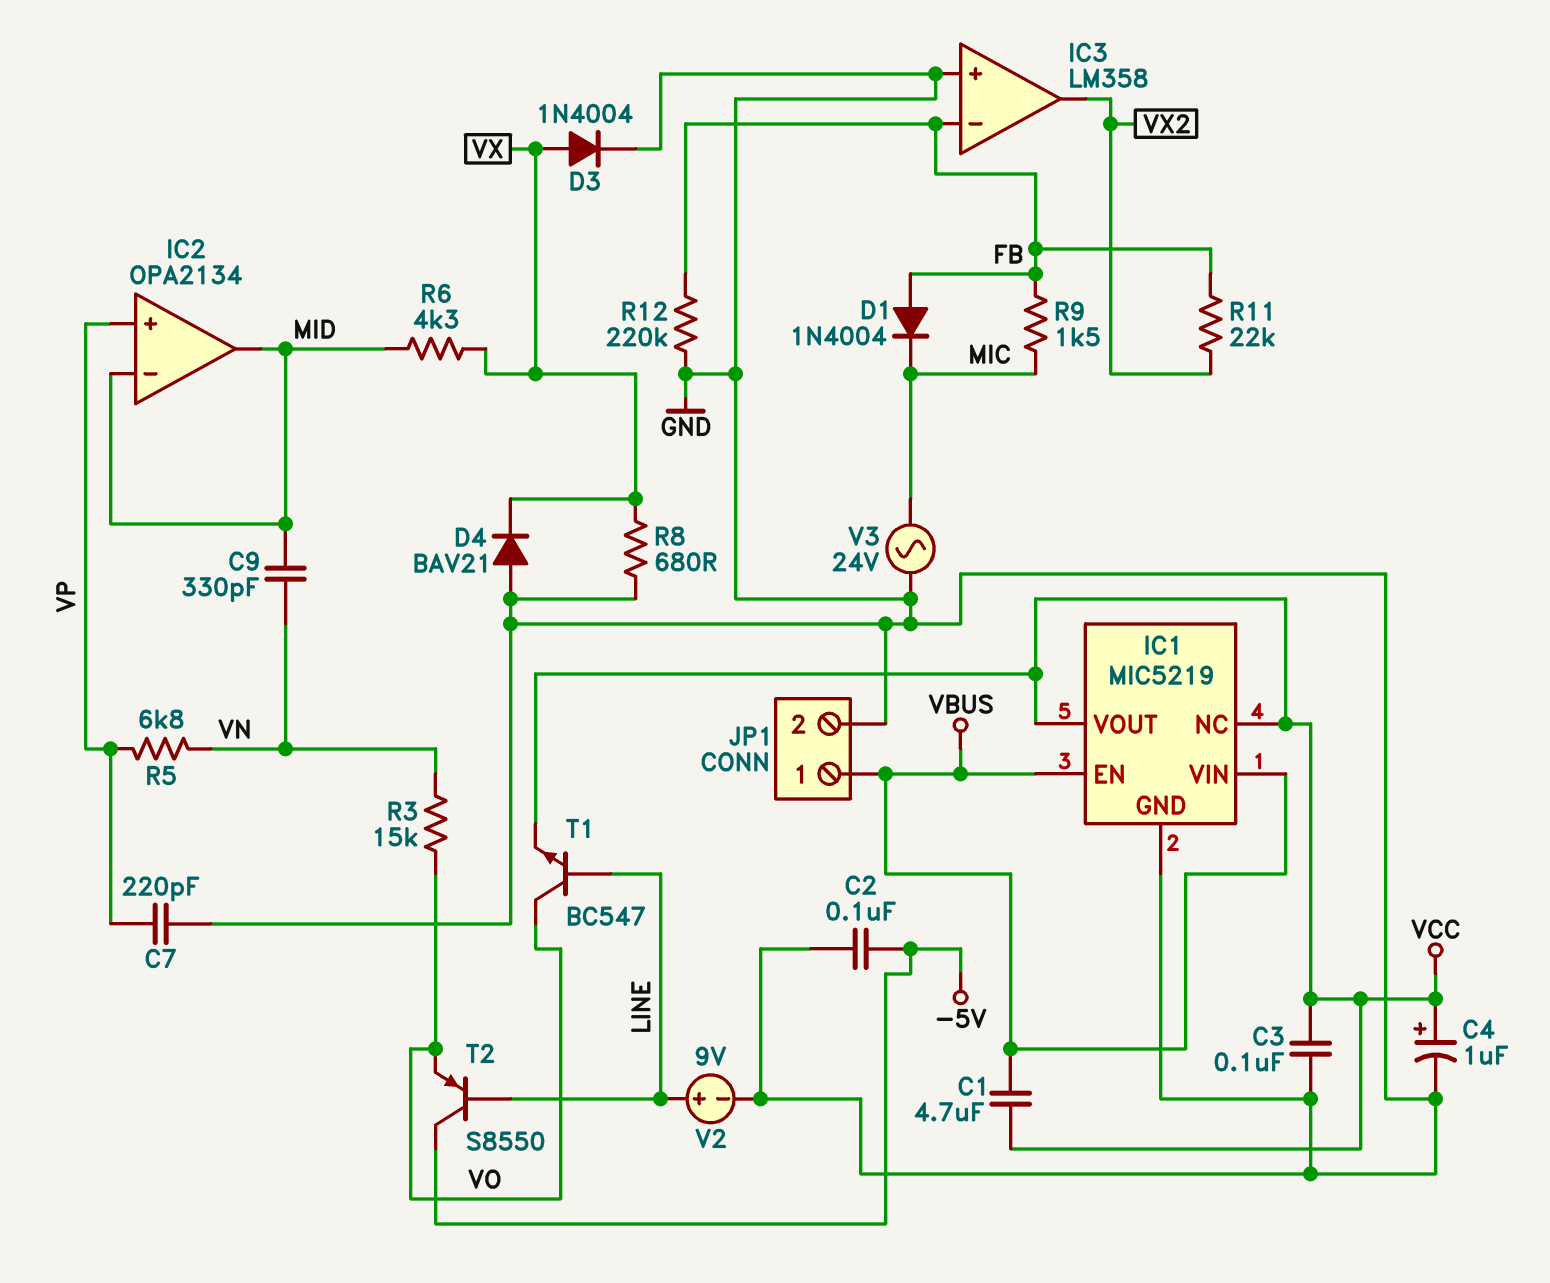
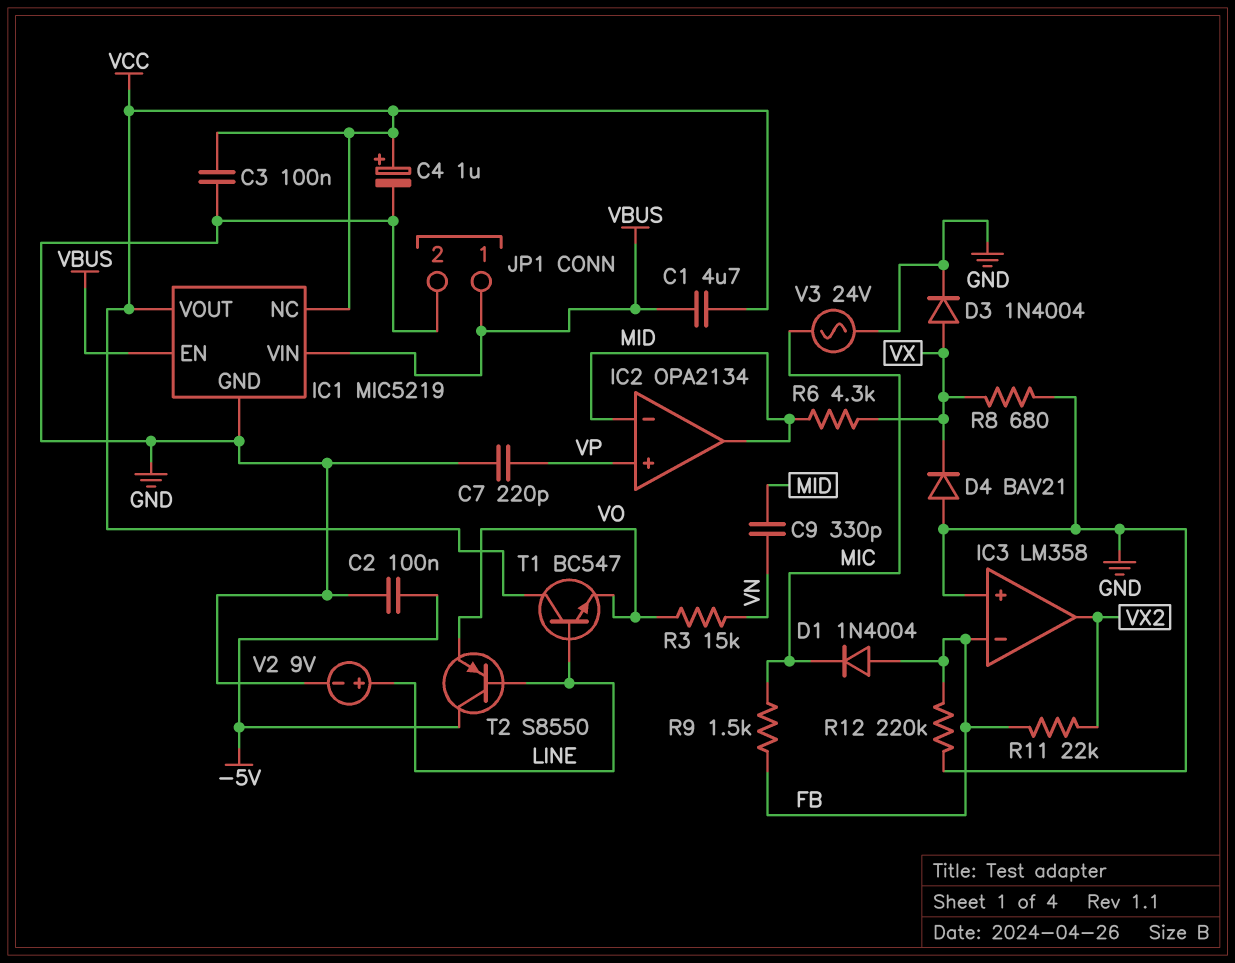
R5: 6.8k (VN, VP) -> none
T1: NPN BC547 (B LINE, C VO, E VCC) -> NPN BC547 (B LINE, C VCC, E VO)

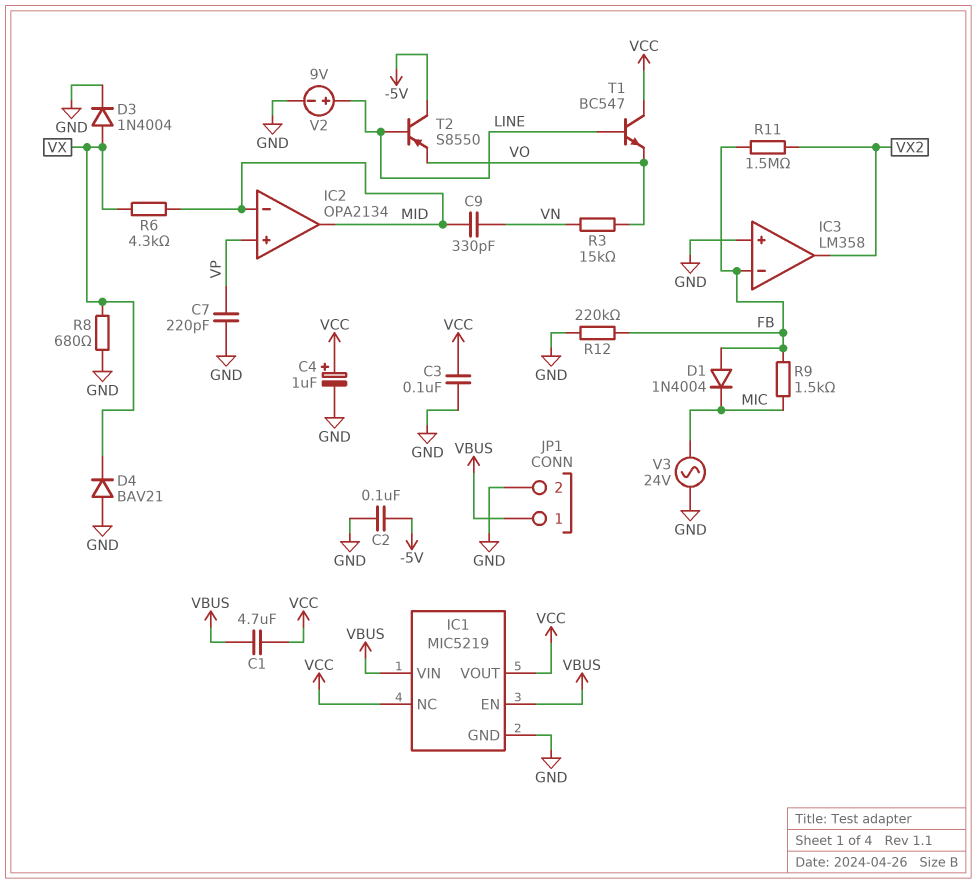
R11: 22k (FB, VX2) -> 1.5M (FB, VX2)

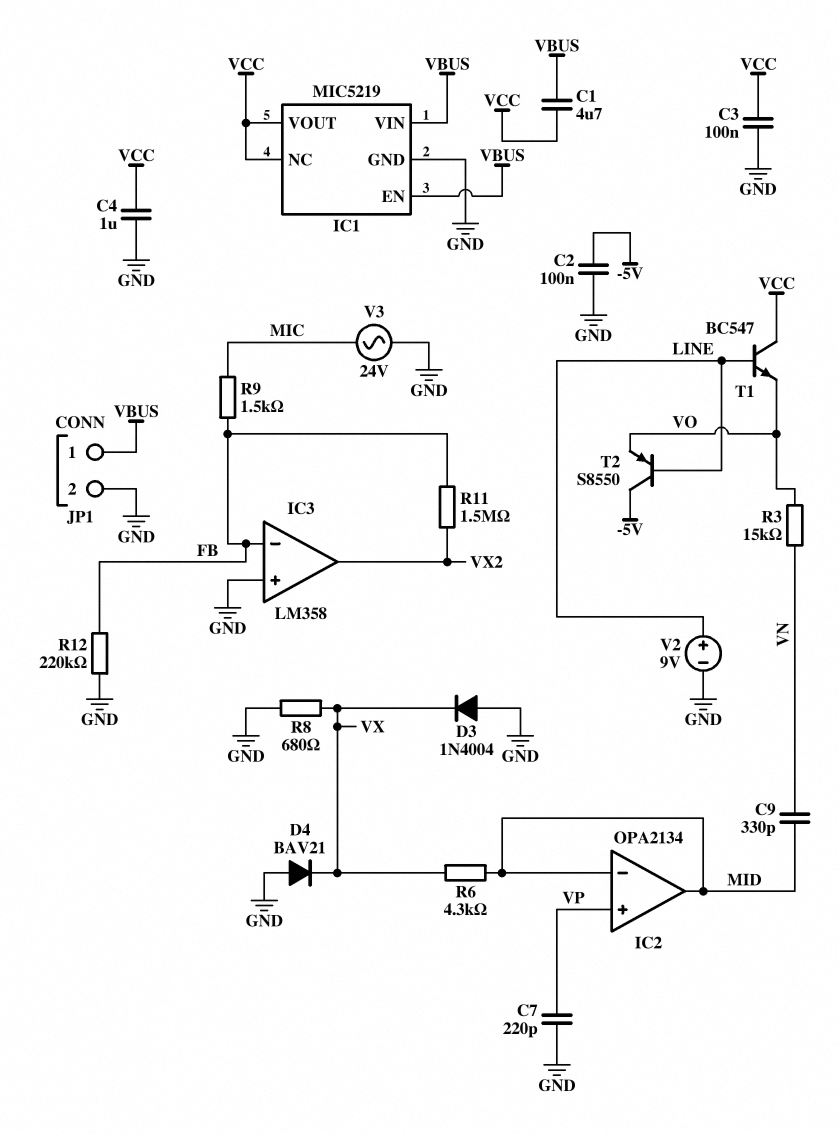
C4: 1uF (plus VCC, minus GND) -> 1uF (GND, VCC)
D1: diode 1N4004 (A FB, K MIC) -> none
D3: diode 1N4004 (A VX, K GND) -> diode 1N4004 (A GND, K VX)

